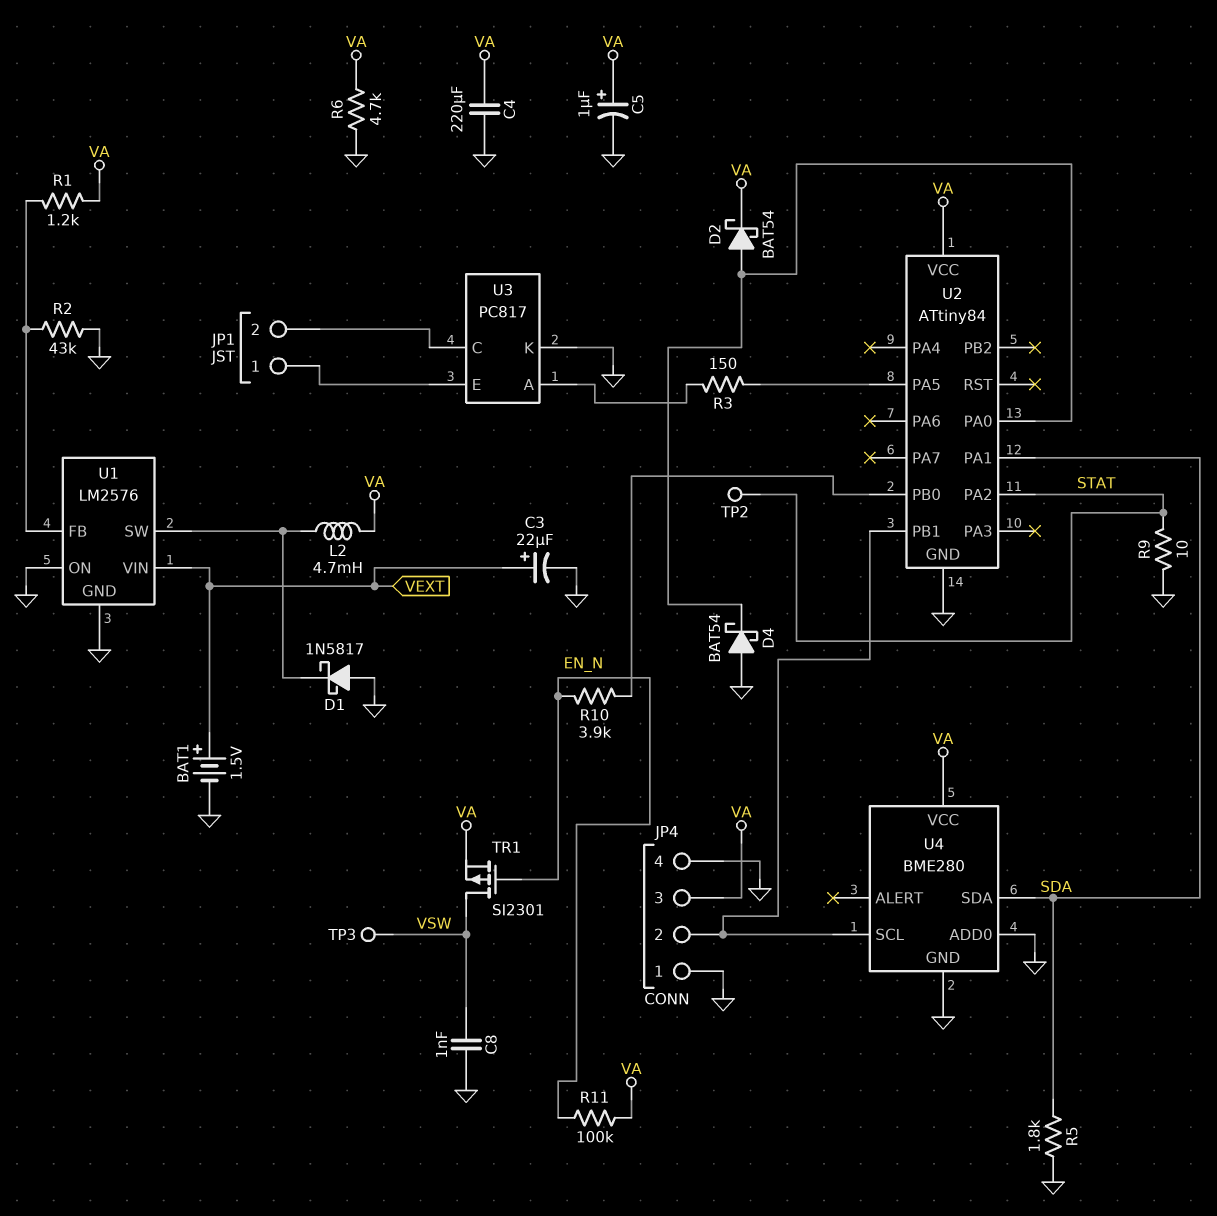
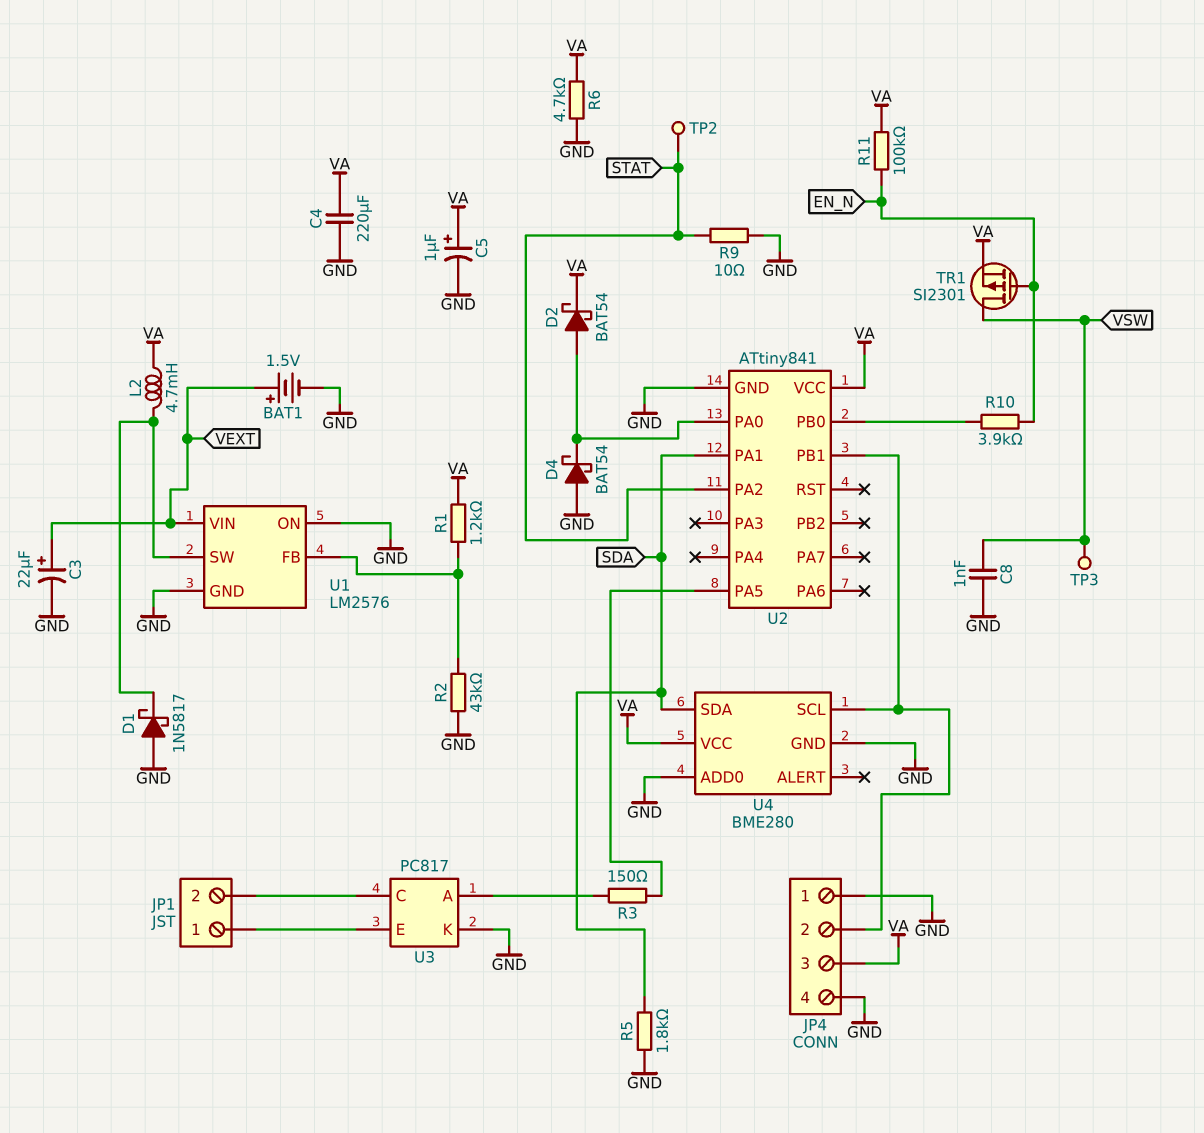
U2: ATtiny84 -> ATtiny841

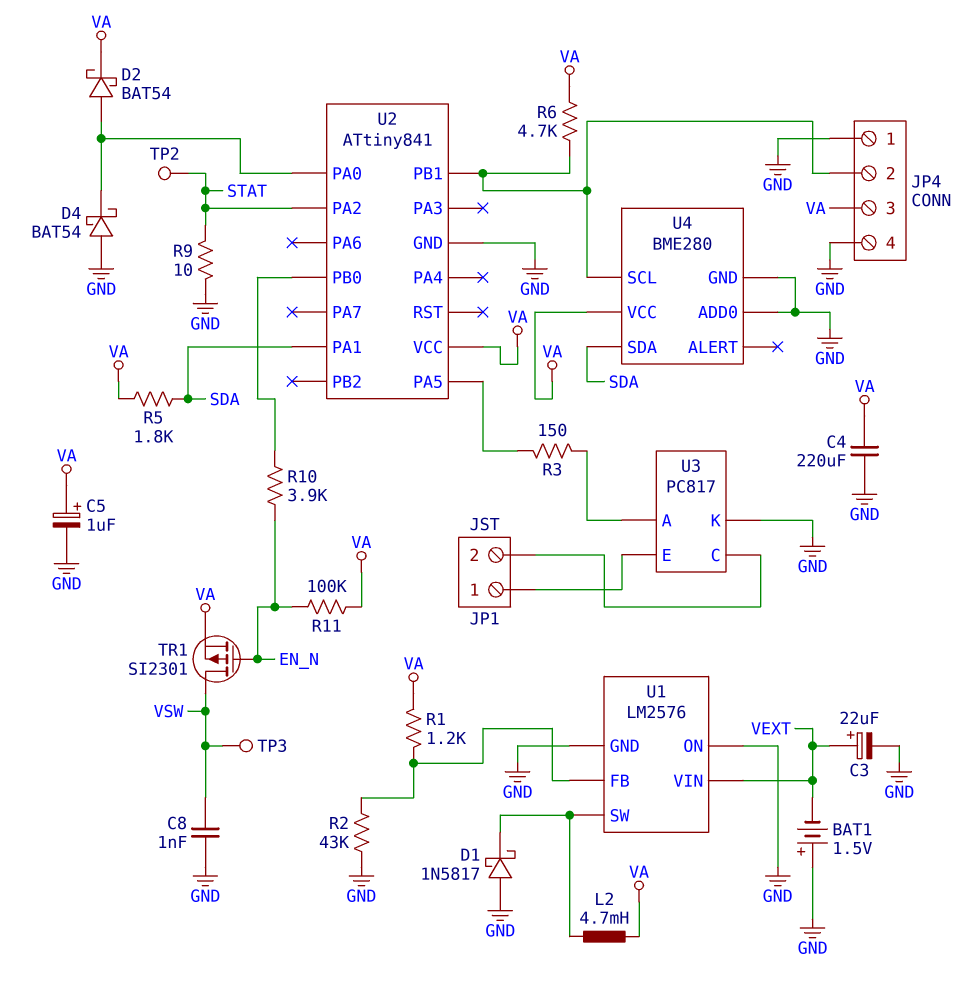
BAT1: 1.5V (plus VEXT, minus GND) -> 1.5V (plus GND, minus VEXT)
R5: 1.8k (GND, SDA) -> 1.8k (SDA, VA)
R6: 4.7k (GND, VA) -> 4.7k (JP4/2, VA)

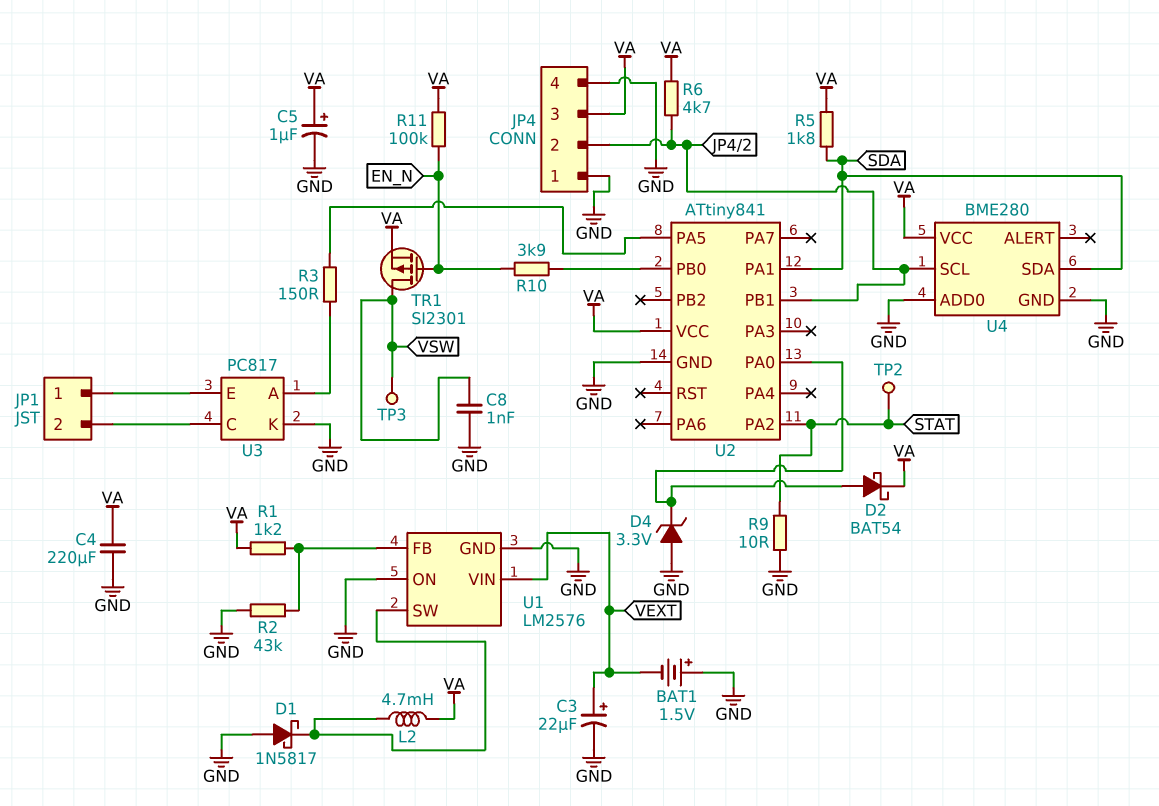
D4: schottky BAT54 (A GND, K U2/PA0) -> zener 3.3V (A GND, K U2/PA0)

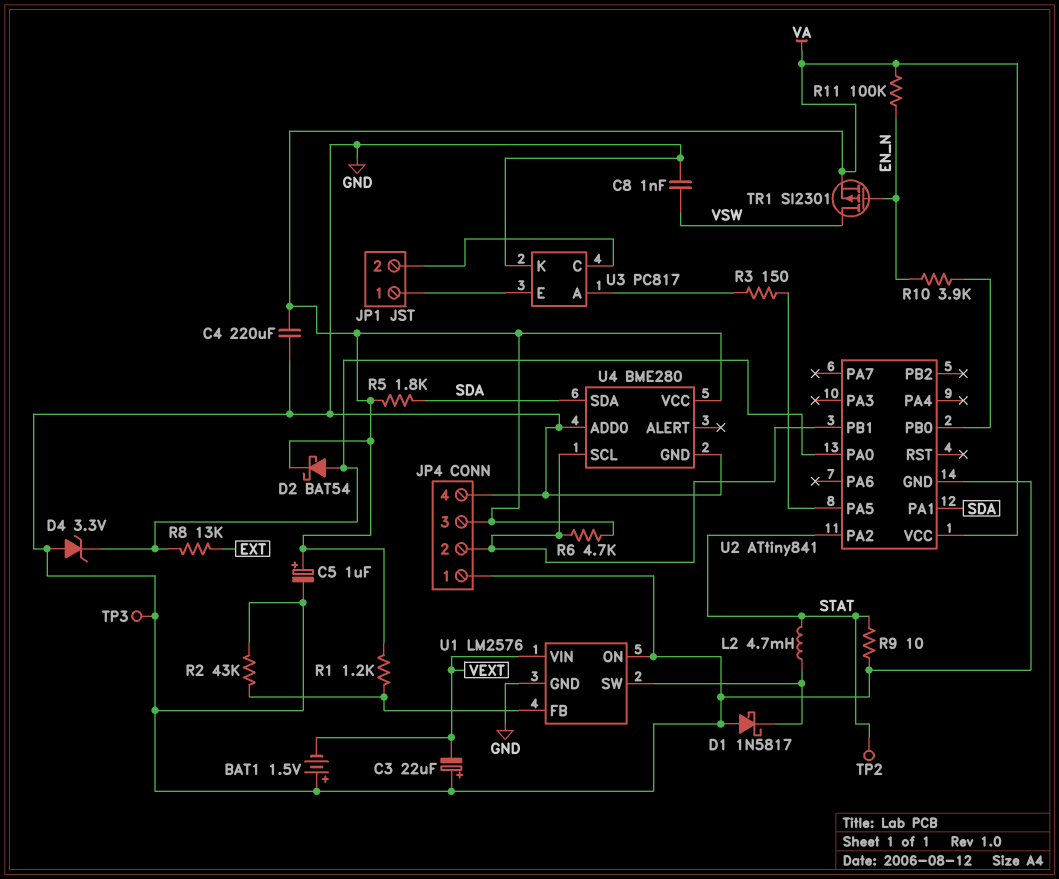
C3: 22uF (plus VEXT, minus GND) -> 22uF (plus GND, minus VEXT)
L2: 4.7mH (U1/SW, VA) -> 4.7mH (STAT, U1/SW)
R8: none -> 13k (EXT, U2/PA0)
TP3: test point (VSW) -> test point (GND)

